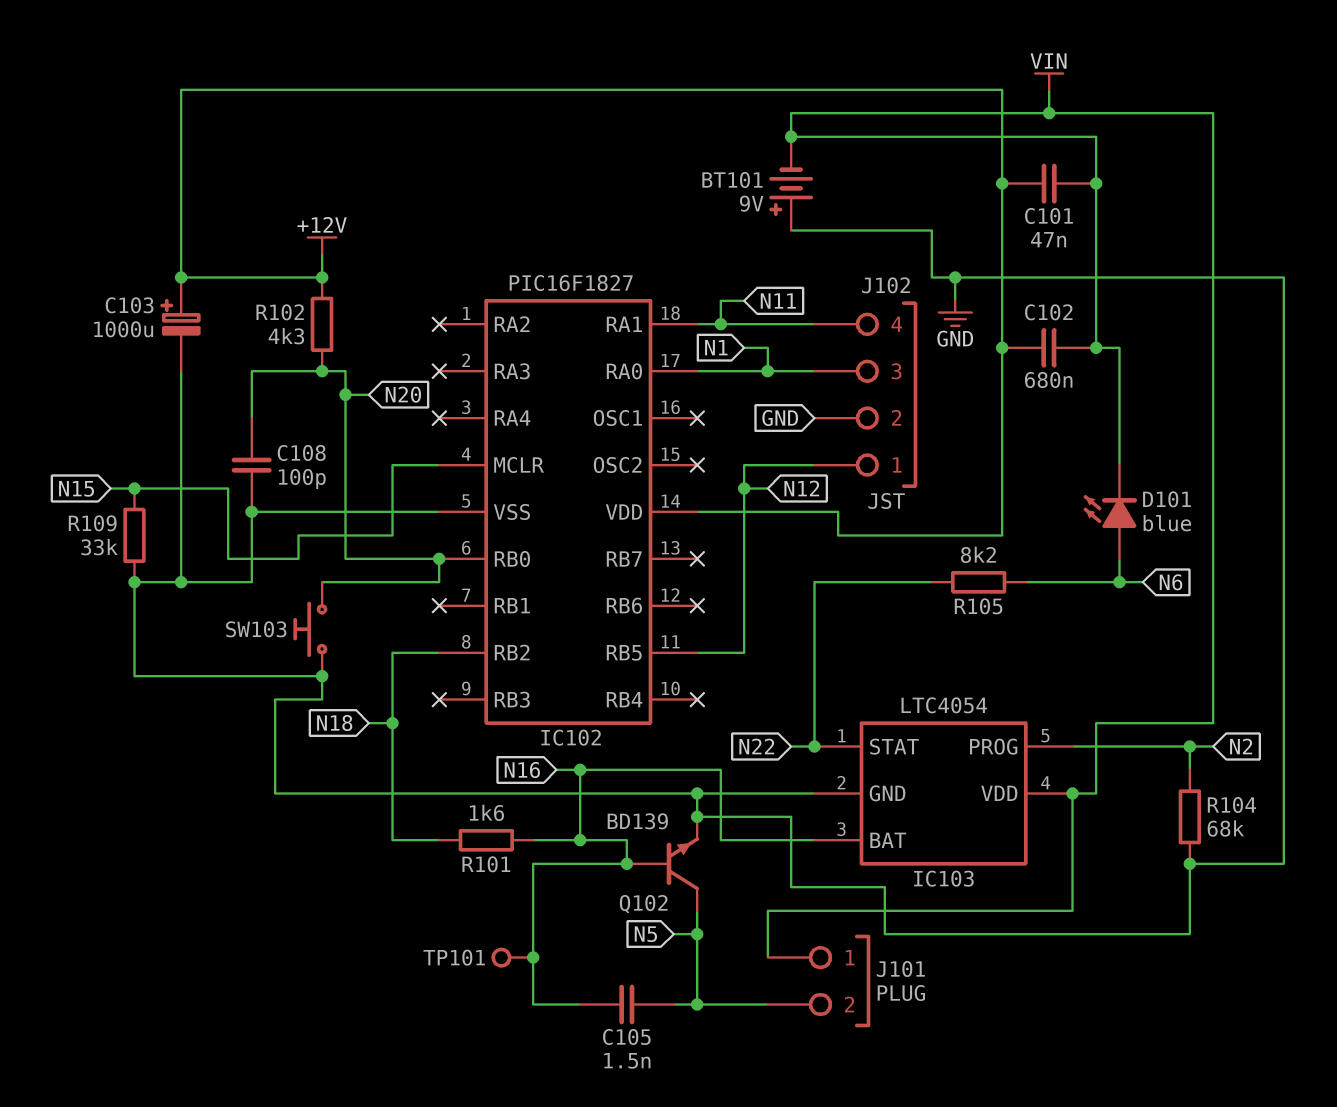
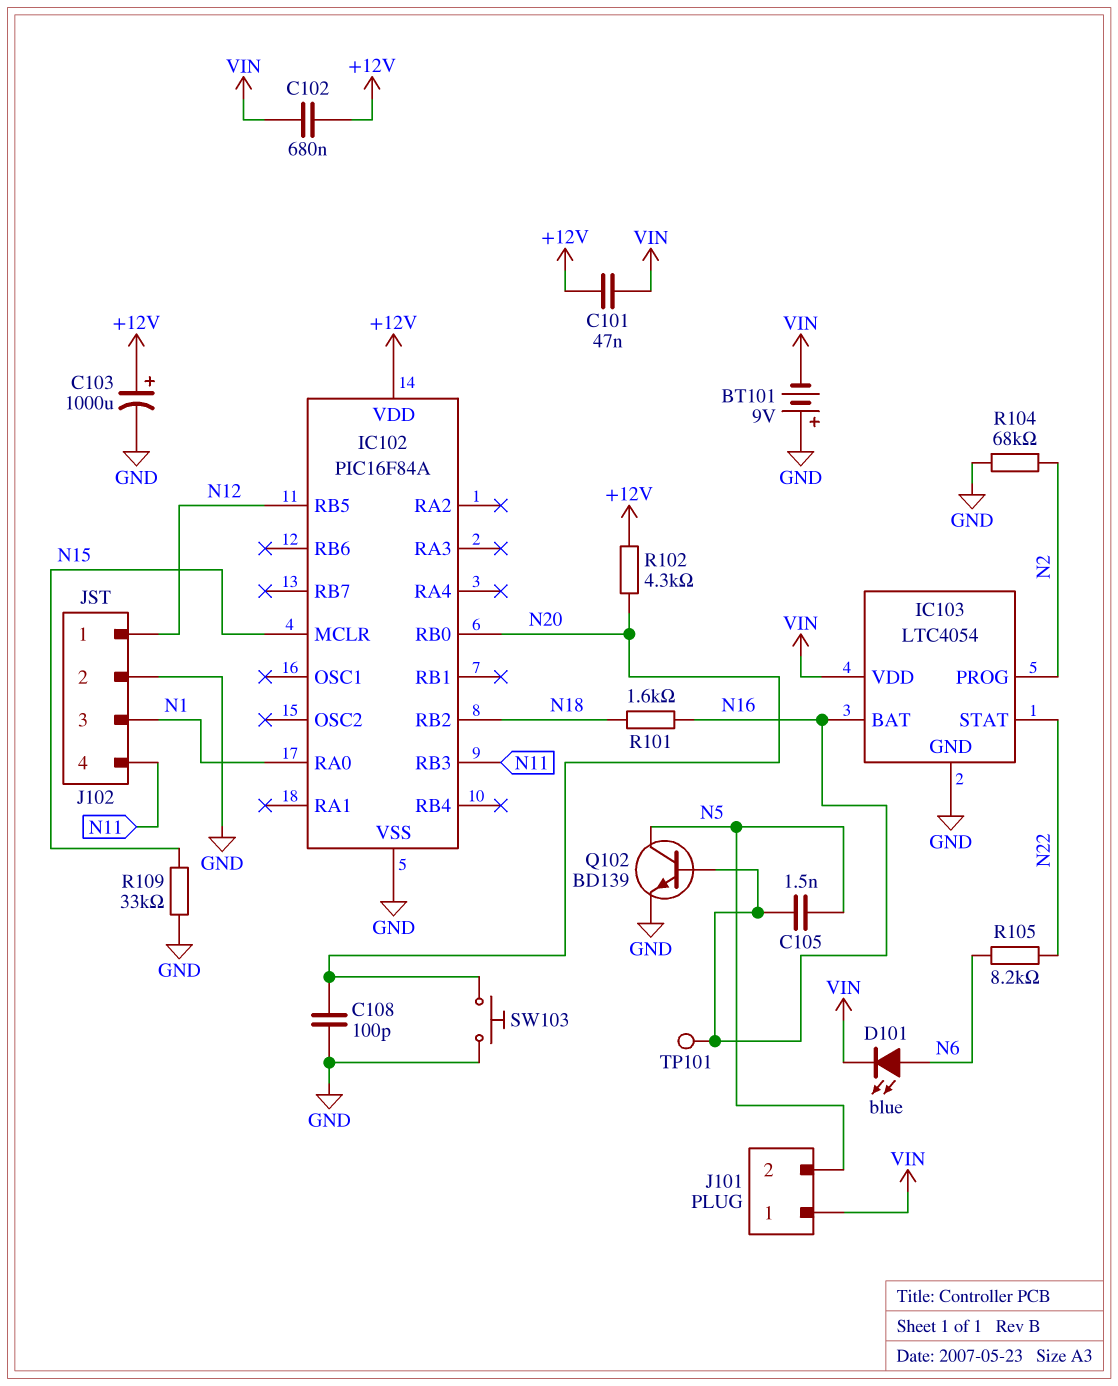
IC102: PIC16F1827 -> PIC16F84A
IC102 pin RA1: N11 -> none
IC102 pin RB3: none -> N11

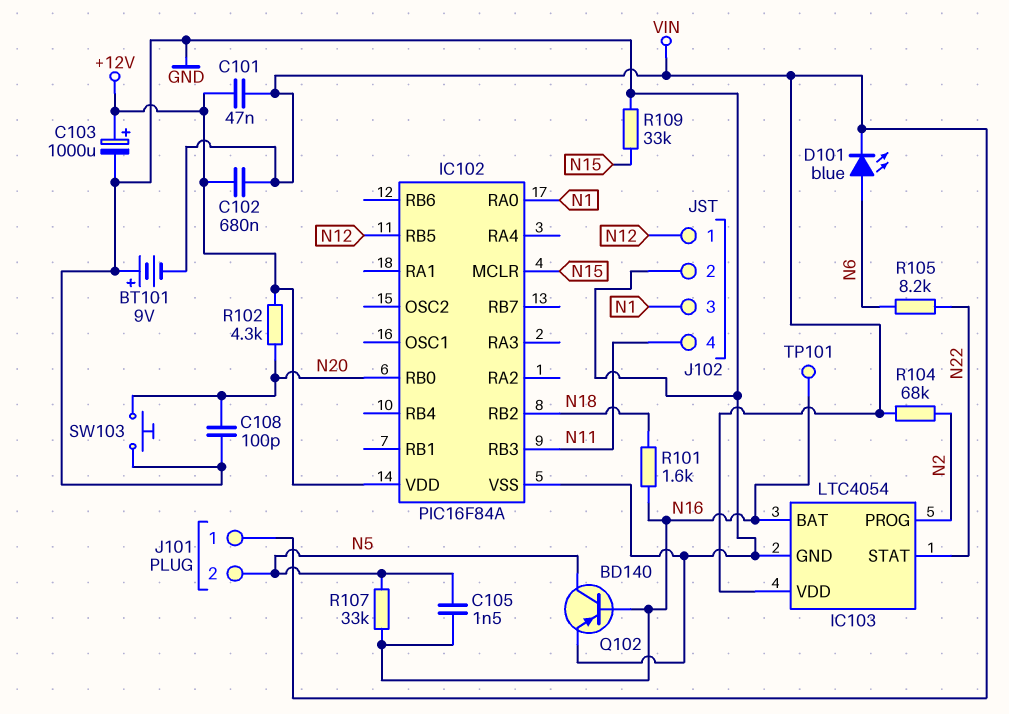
Q102: NPN BD139 (B N16, C N5, E GND) -> PNP BD140 (B N16, C N5, E GND)
R104: 68k (GND, N2) -> 68k (N2, VIN)
R107: none -> 33k (N5, N16)

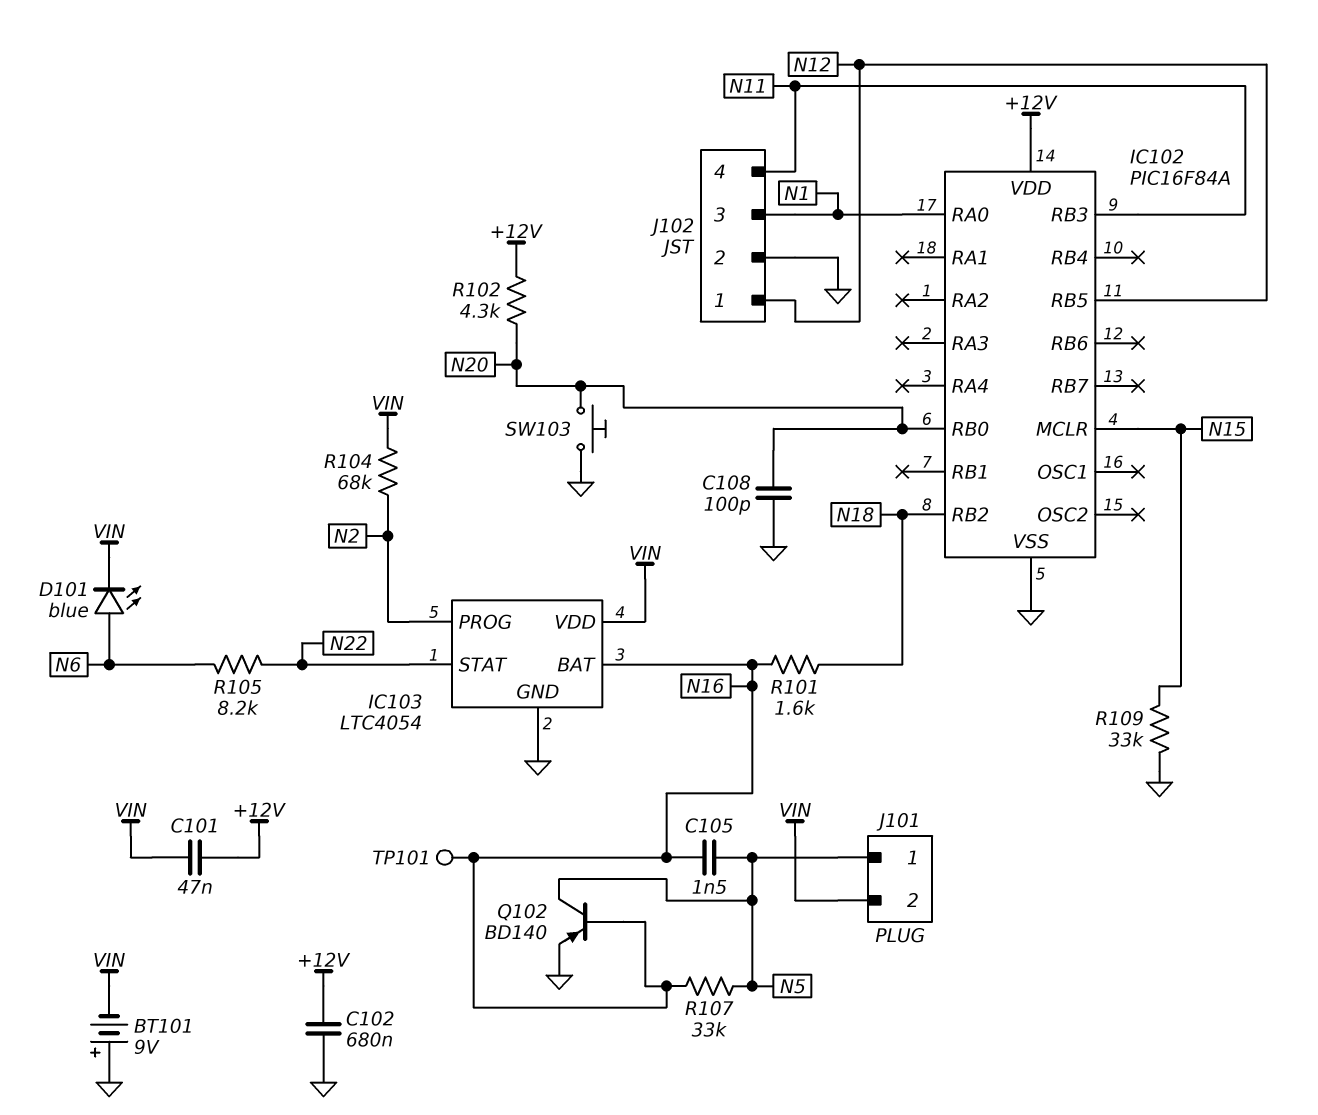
C102: 680nF (+12V, VIN) -> 680nF (+12V, GND)
C103: 1000uF (plus +12V, minus GND) -> none
J101 pin 1: VIN -> N5
J101 pin 2: N5 -> VIN

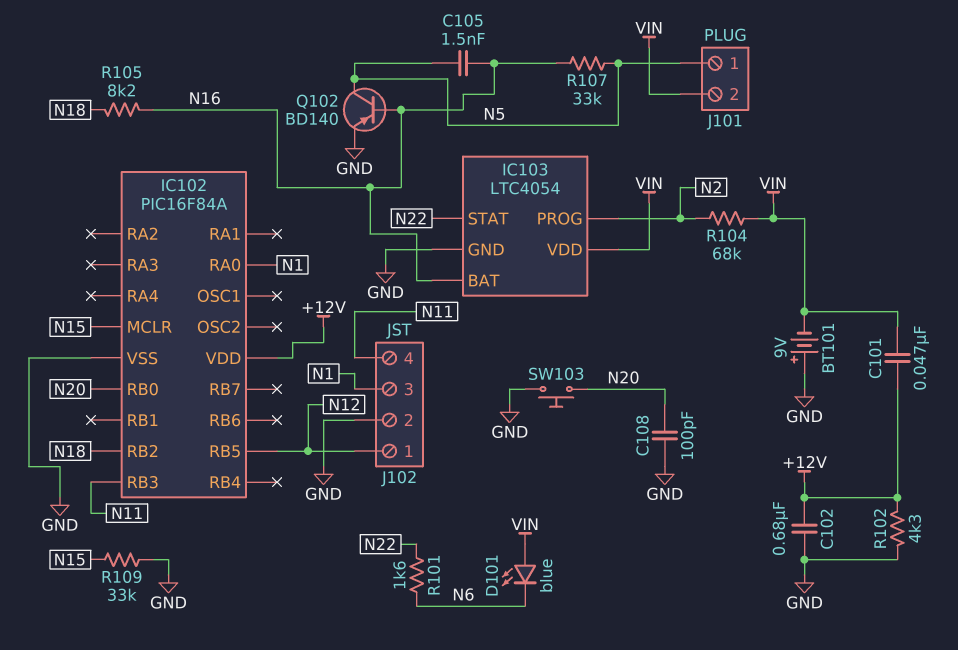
D101: LED blue (A N6, K VIN) -> LED blue (A VIN, K N6)
R101: 1.6k (N16, N18) -> 1.6k (N6, N22)
R102: 4.3k (+12V, N20) -> 4.3k (+12V, GND)
R105: 8.2k (N6, N22) -> 8.2k (N16, N18)
TP101: test point (N16) -> none

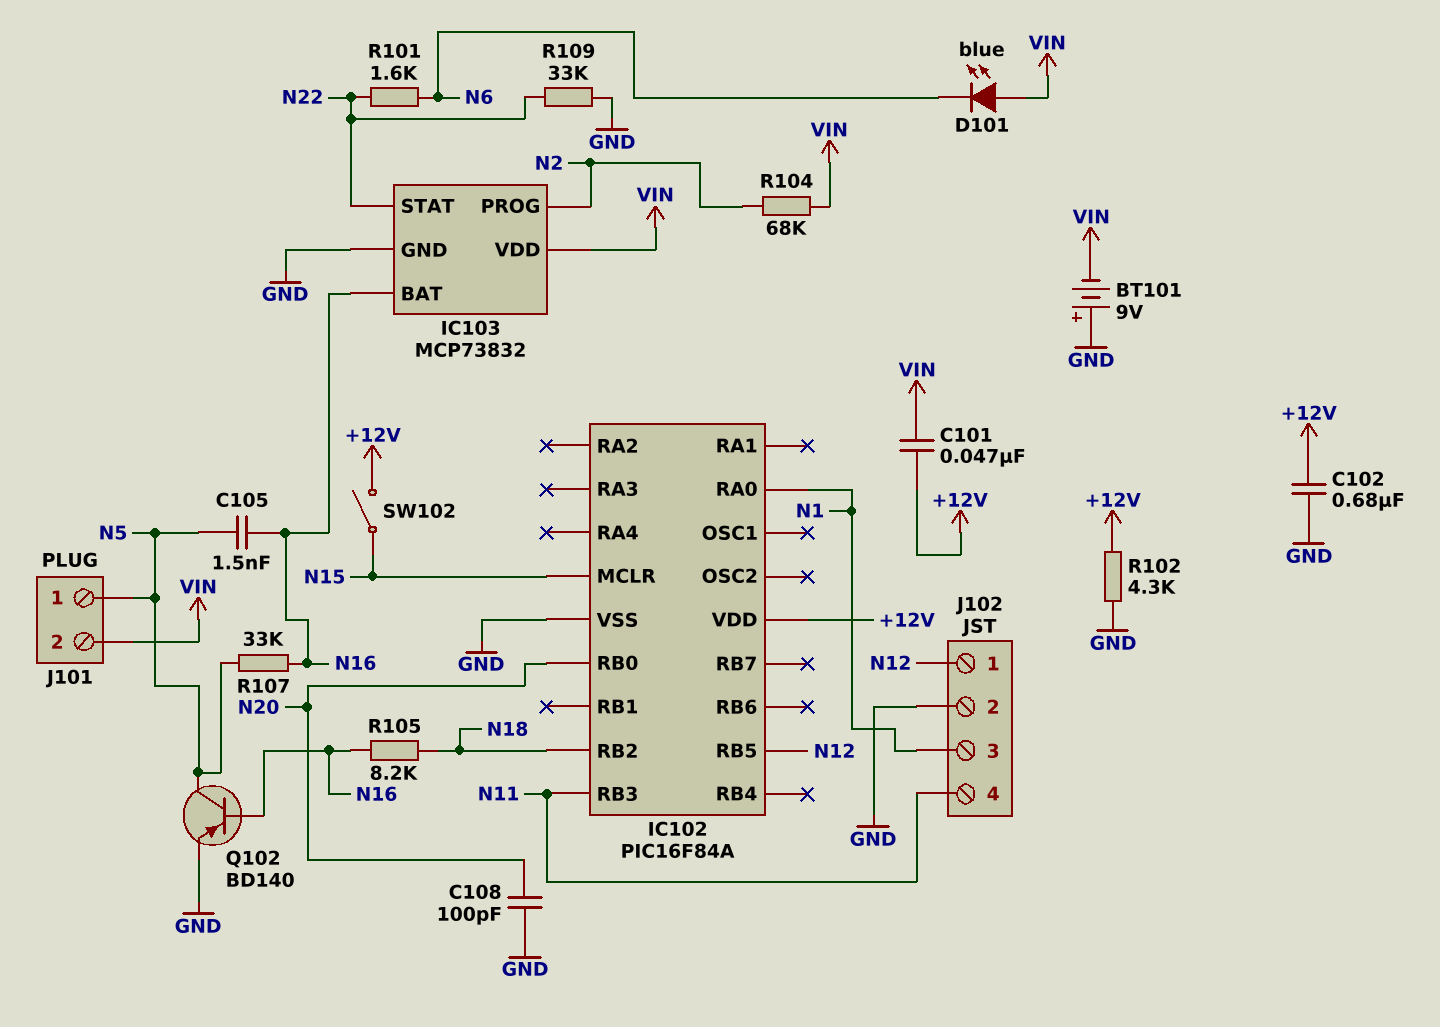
IC103: LTC4054 -> MCP73832
R109: 33k (GND, N15) -> 33k (GND, N22)
SW102: none -> switch (+12V, N15)
SW103: button (GND, N20) -> none

